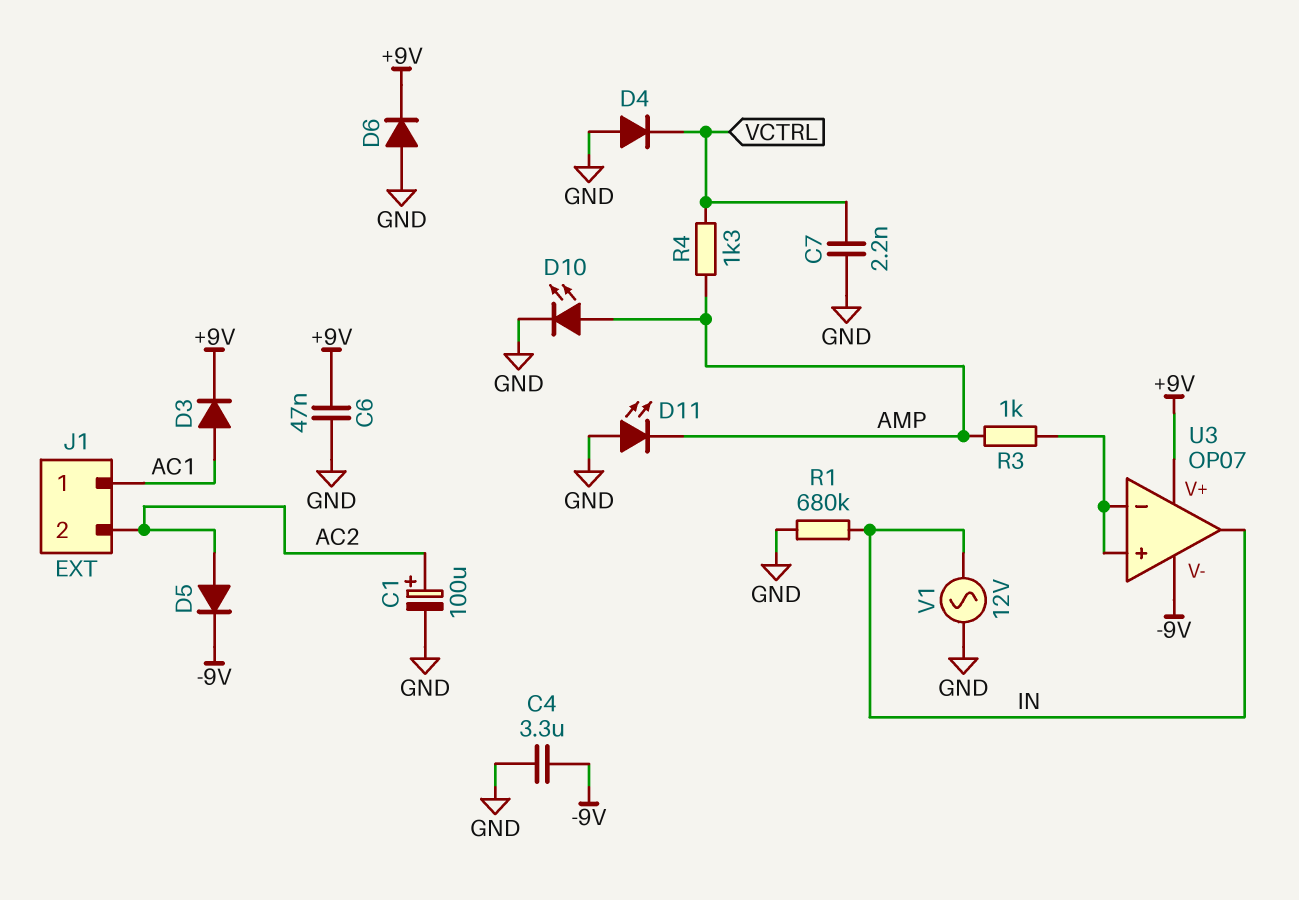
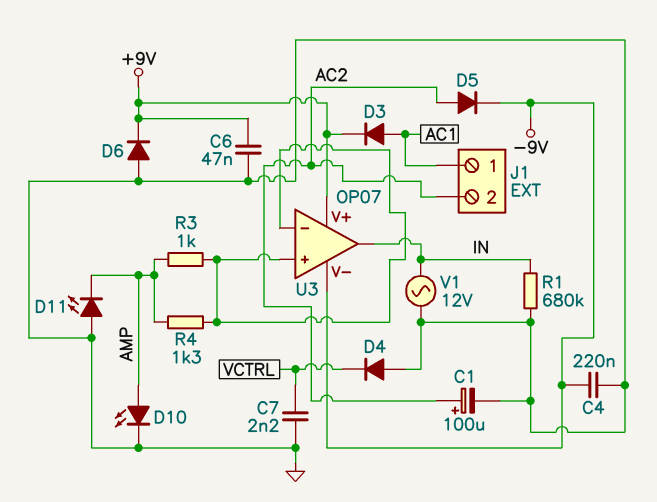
C4: 3.3uF (-9V, GND) -> 220nF (-9V, GND)
R4: 1.3k (AMP, VCTRL) -> 1.3k (AMP, U3/in+)

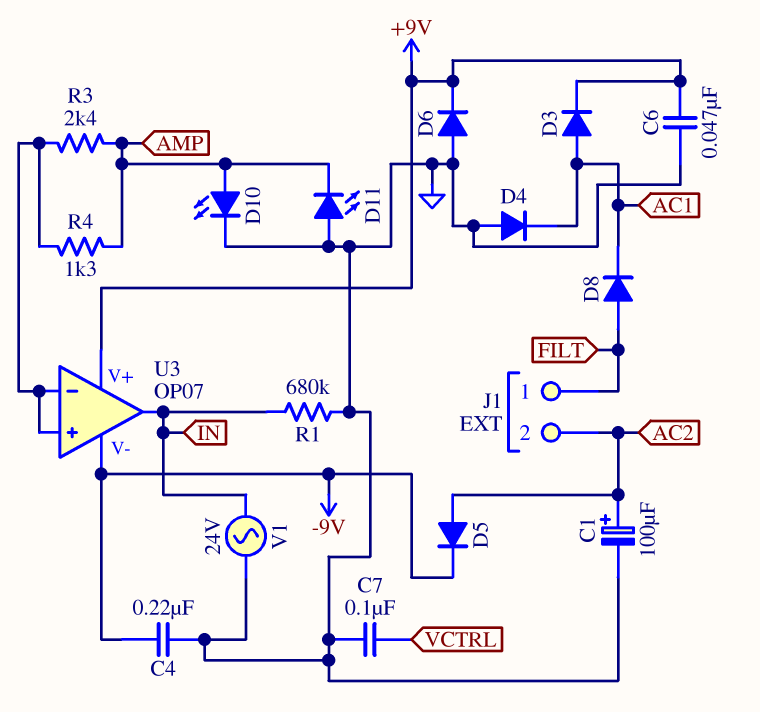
C7: 2.2nF (GND, VCTRL) -> 100nF (GND, VCTRL)
D4: diode (A GND, K VCTRL) -> diode (A GND, K AC1)
D8: none -> diode (A FILT, K AC1)
J1 pin 1: AC1 -> FILT
R3: 1k (AMP, U3/in+) -> 2.4k (AMP, U3/in+)
V1: AC 12V (GND, IN) -> AC 24V (GND, IN)

